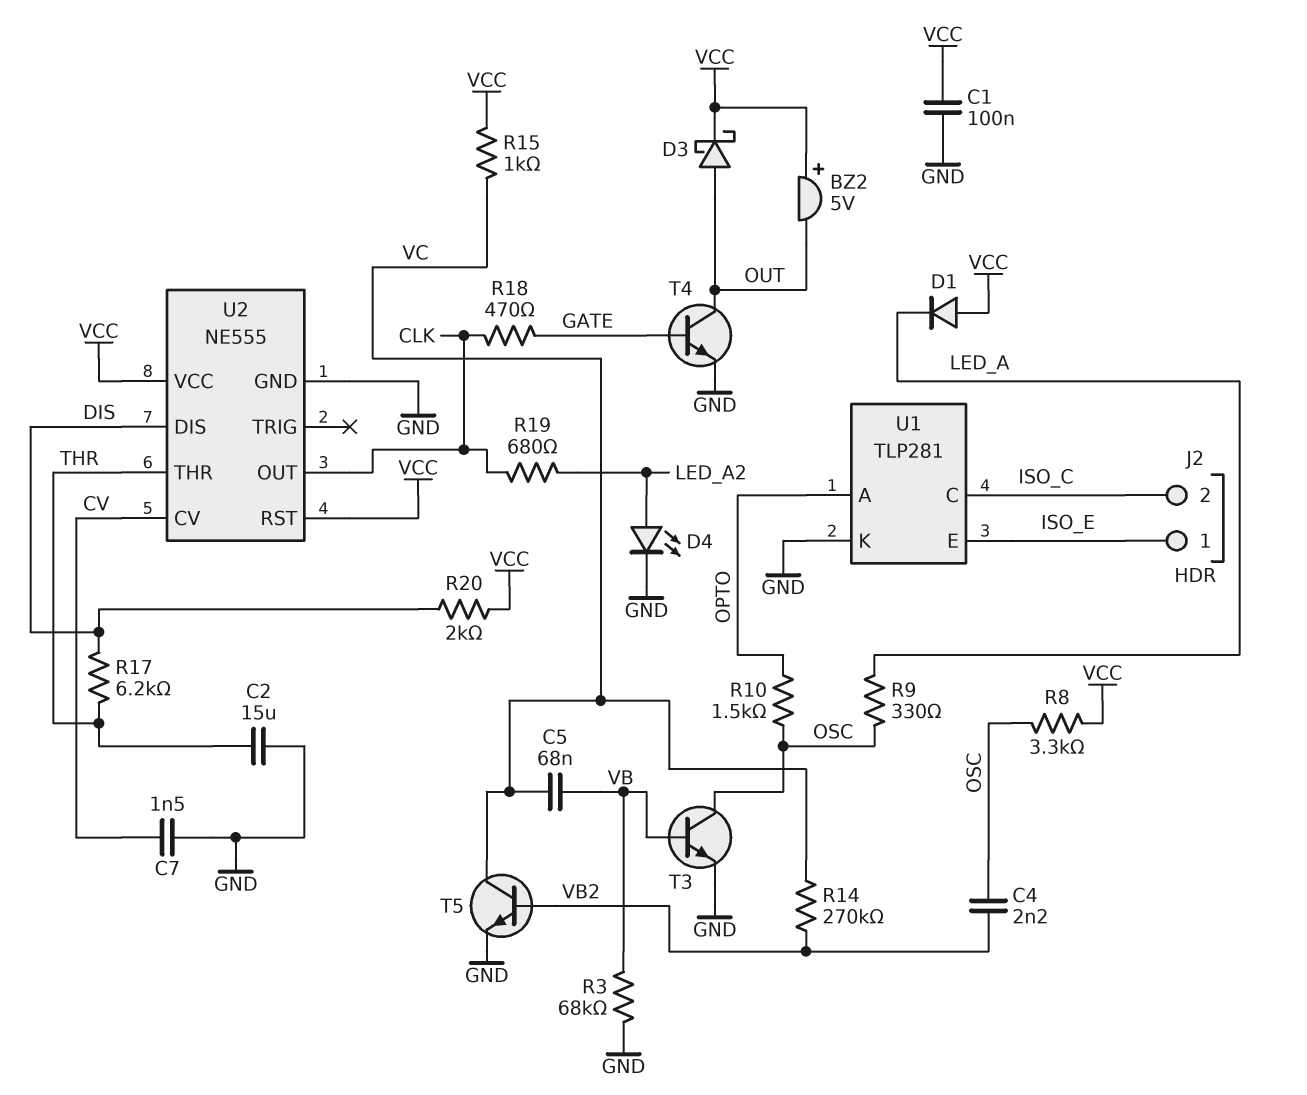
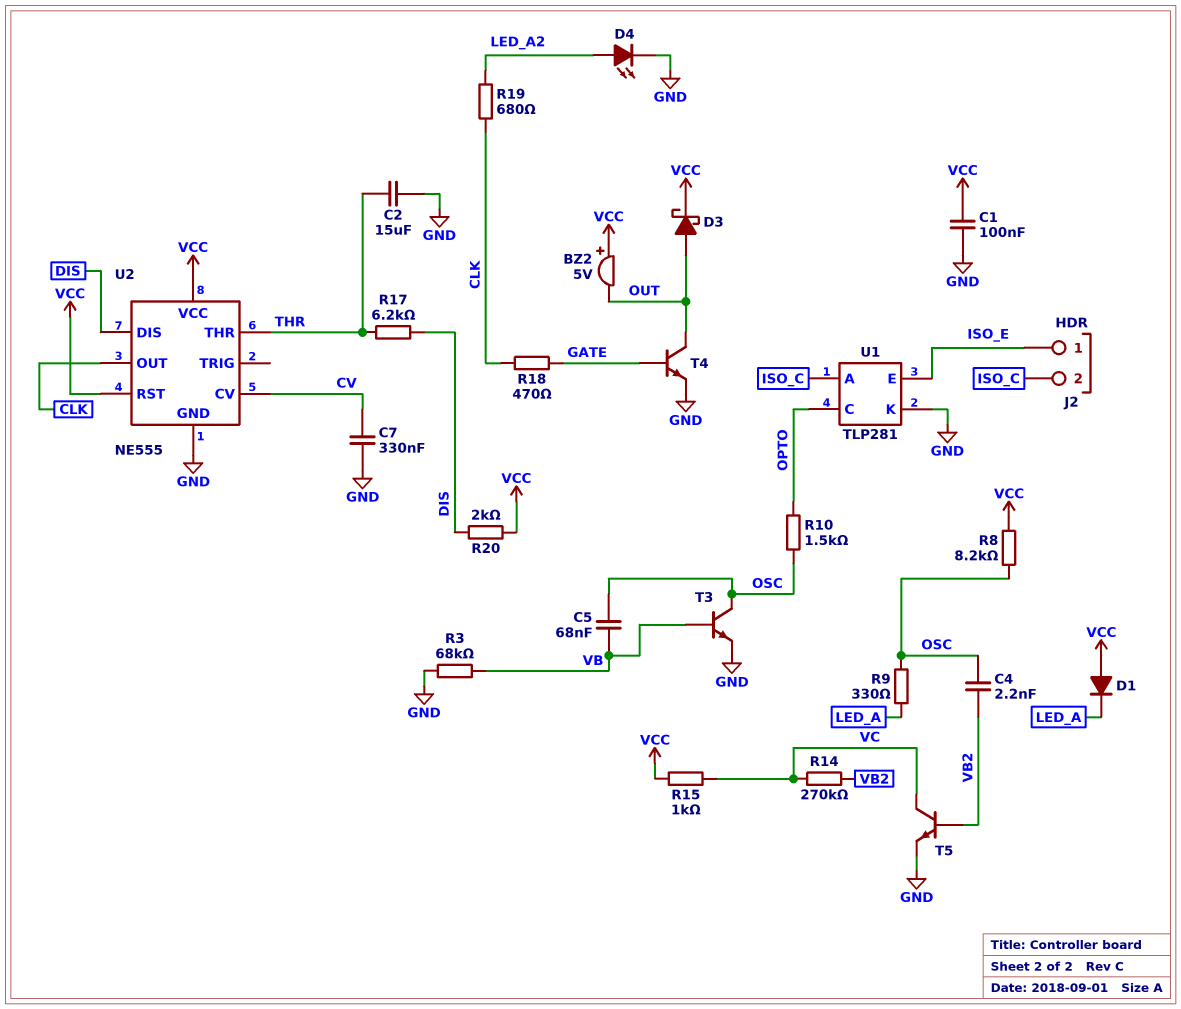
C5: 68nF (VB, VC) -> 68nF (OSC, VB)
C7: 1.5nF (CV, GND) -> 330nF (CV, GND)
R8: 3.3k (OSC, VCC) -> 8.2k (OSC, VCC)
U1 pin A: OPTO -> ISO_C
U1 pin C: ISO_C -> OPTO

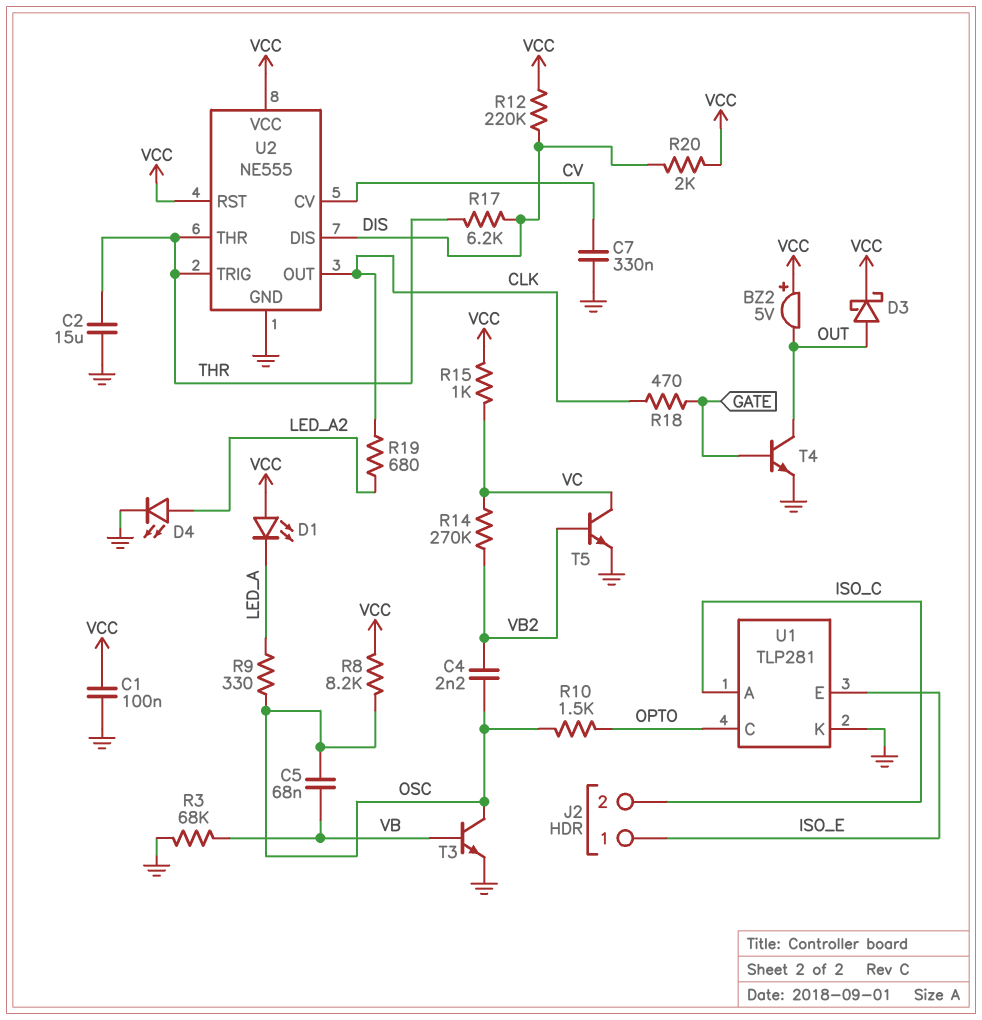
D1: diode (A VCC, K LED_A) -> LED (A VCC, K LED_A)
R12: none -> 220k (DIS, VCC)
U2 pin TRIG: none -> THR

